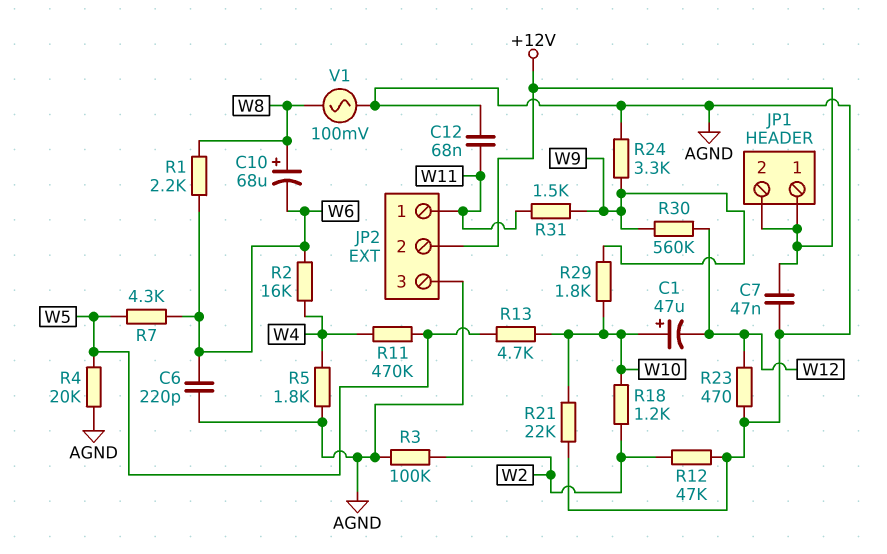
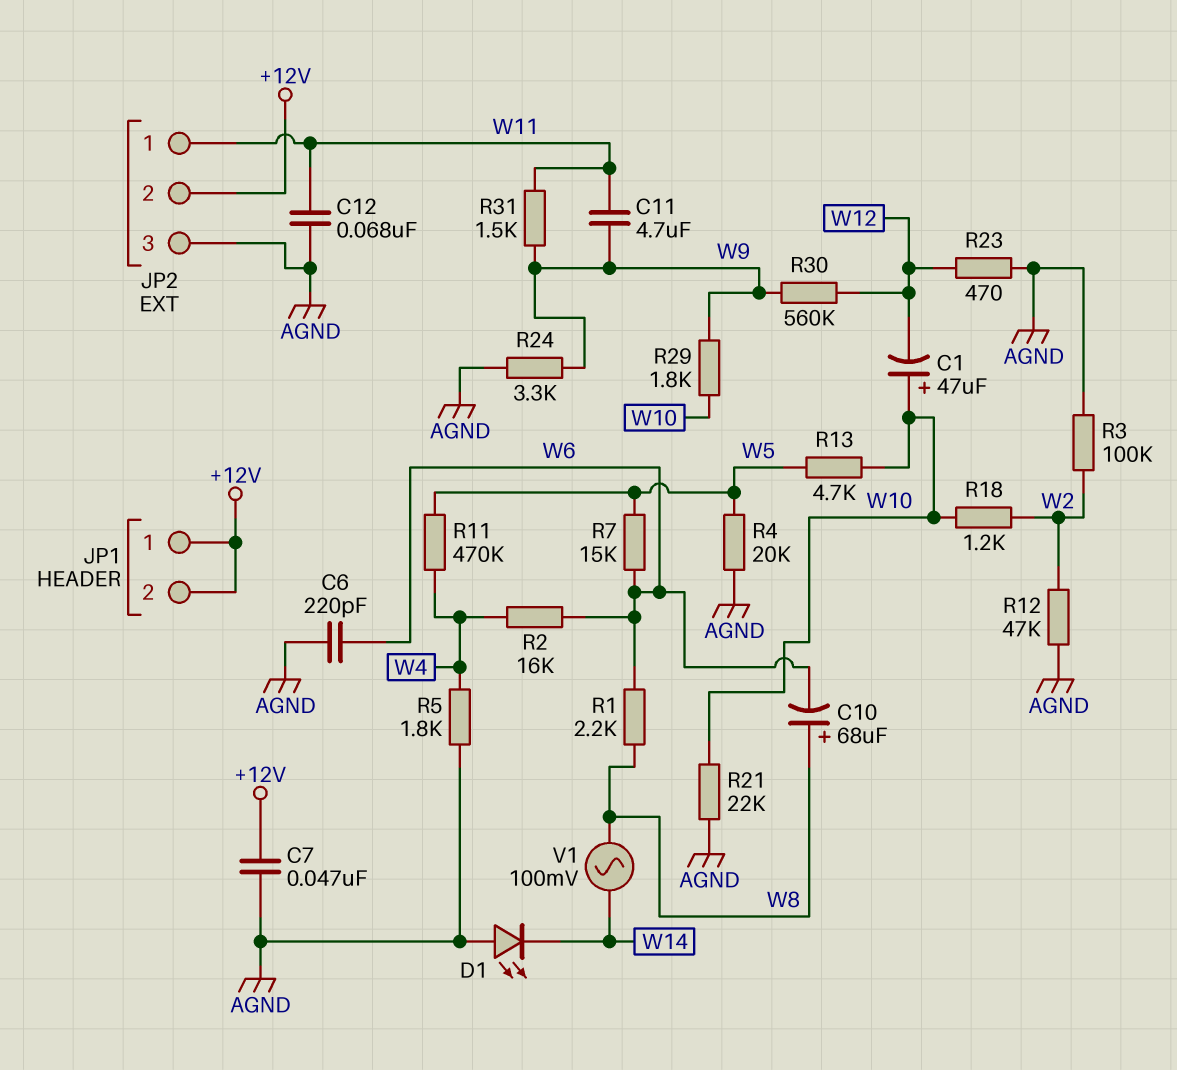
C11: none -> 4.7uF (W9, W11)
D1: none -> LED (A AGND, K W14)
R7: 4.3k (W5, W6) -> 15k (W5, W6)
V1: AC 100mV (AGND, W8) -> AC 100mV (W8, W14)

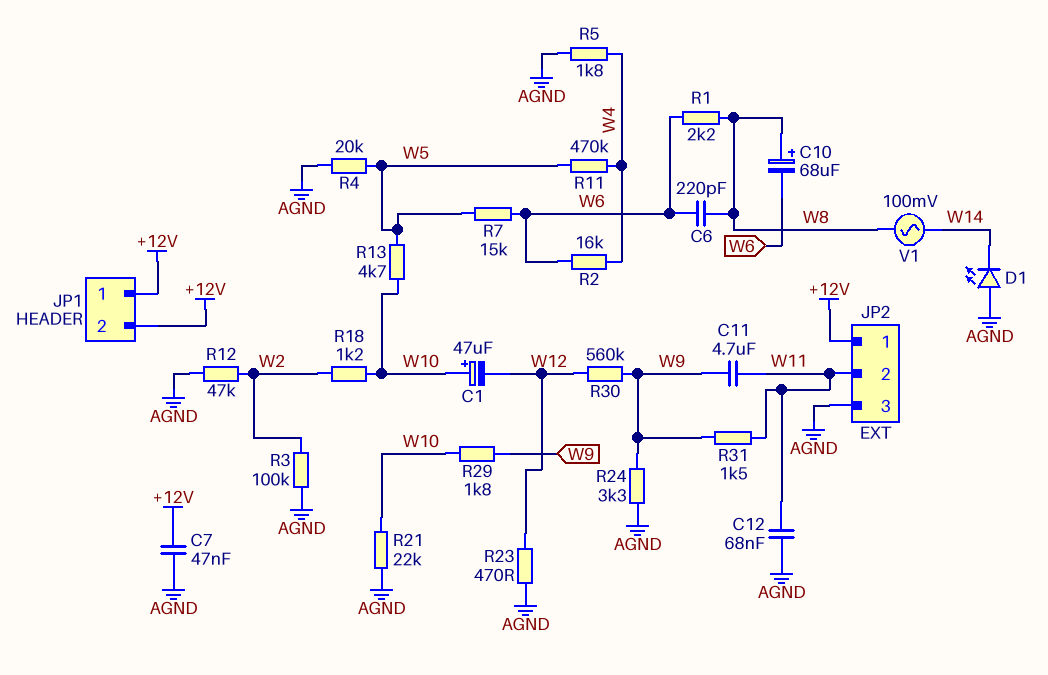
C6: 220pF (AGND, W6) -> 220pF (W6, W8)
JP2 pin 1: W11 -> +12V
JP2 pin 2: +12V -> W11

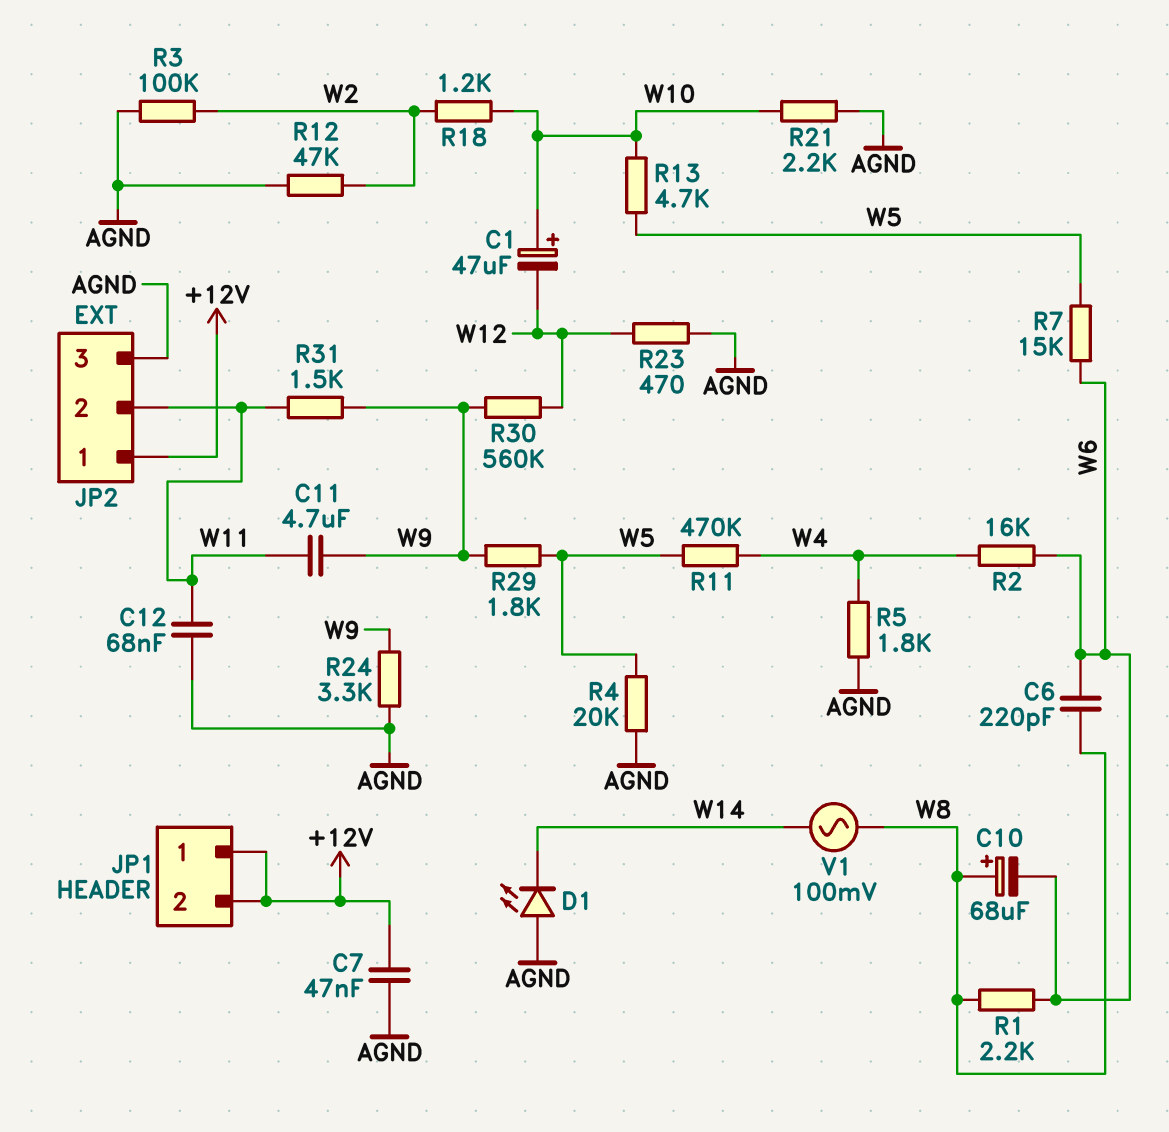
R21: 22k (AGND, W10) -> 2.2k (AGND, W10)
R29: 1.8k (W9, W10) -> 1.8k (W5, W9)

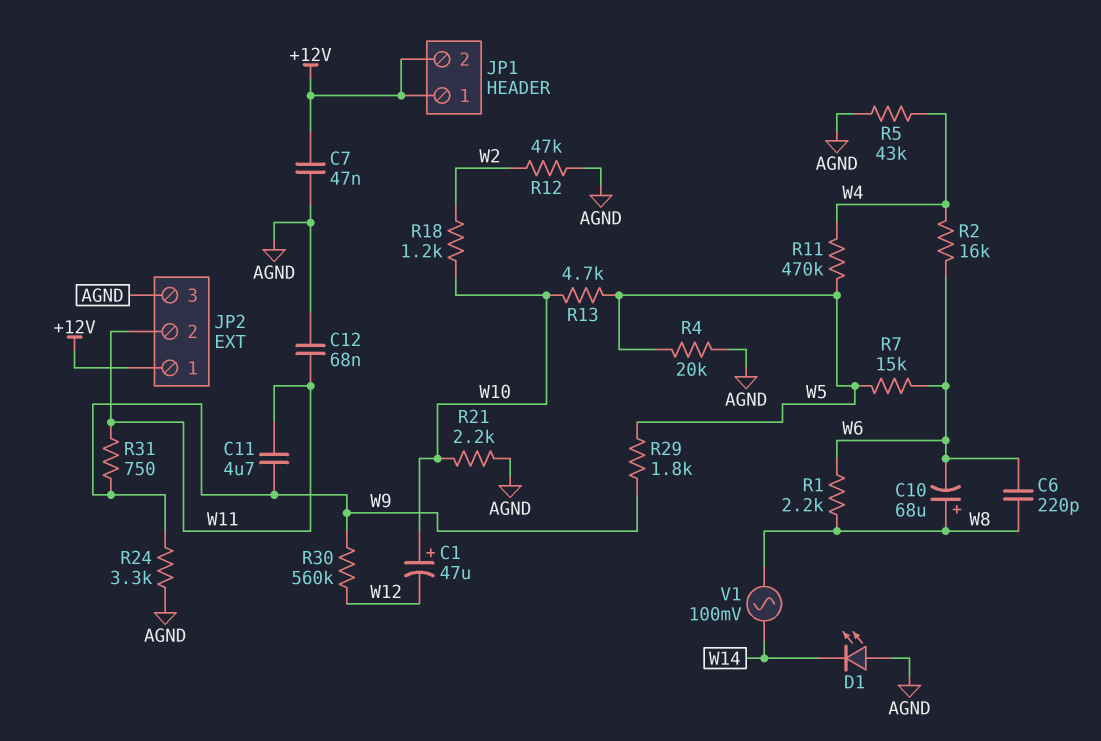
R3: 100k (AGND, W2) -> none
R5: 1.8k (AGND, W4) -> 43k (AGND, W4)
R23: 470 (AGND, W12) -> none
R31: 1.5k (W9, W11) -> 750 (W9, W11)

